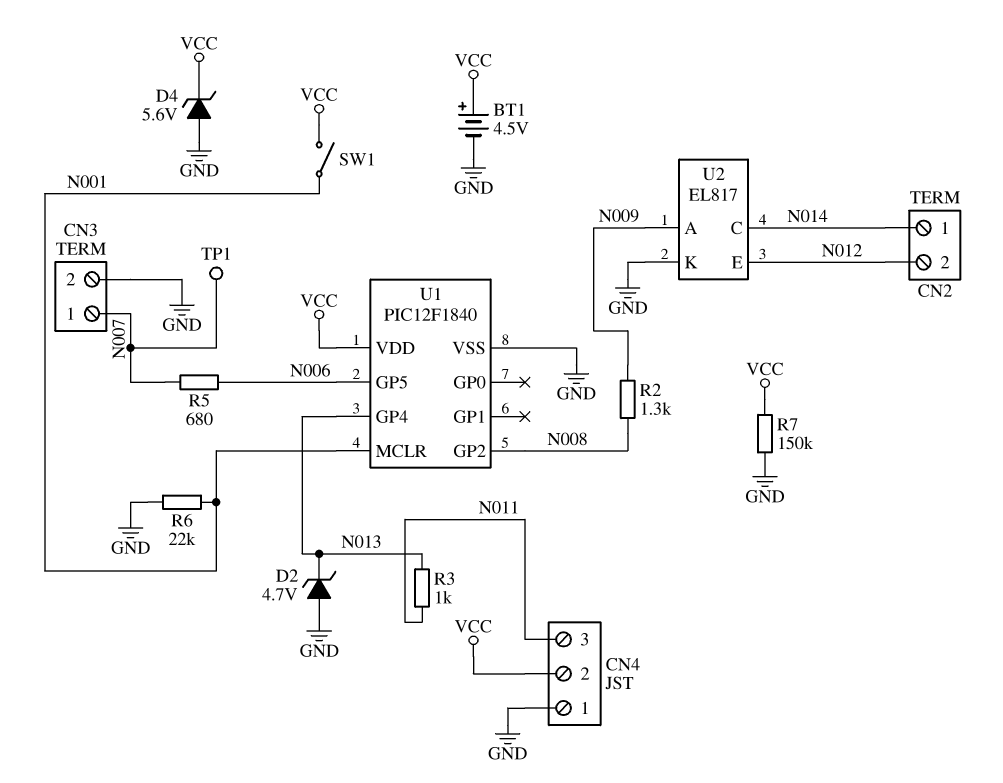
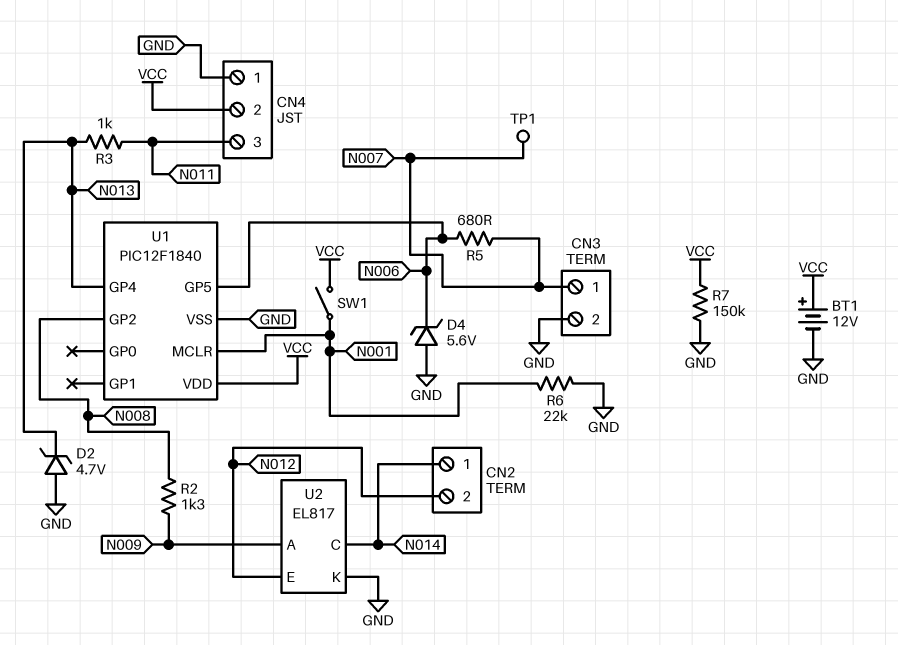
BT1: 4.5V (plus VCC, minus GND) -> 12V (plus VCC, minus GND)
D4: zener 5.6V (A GND, K VCC) -> zener 5.6V (A GND, K N006)

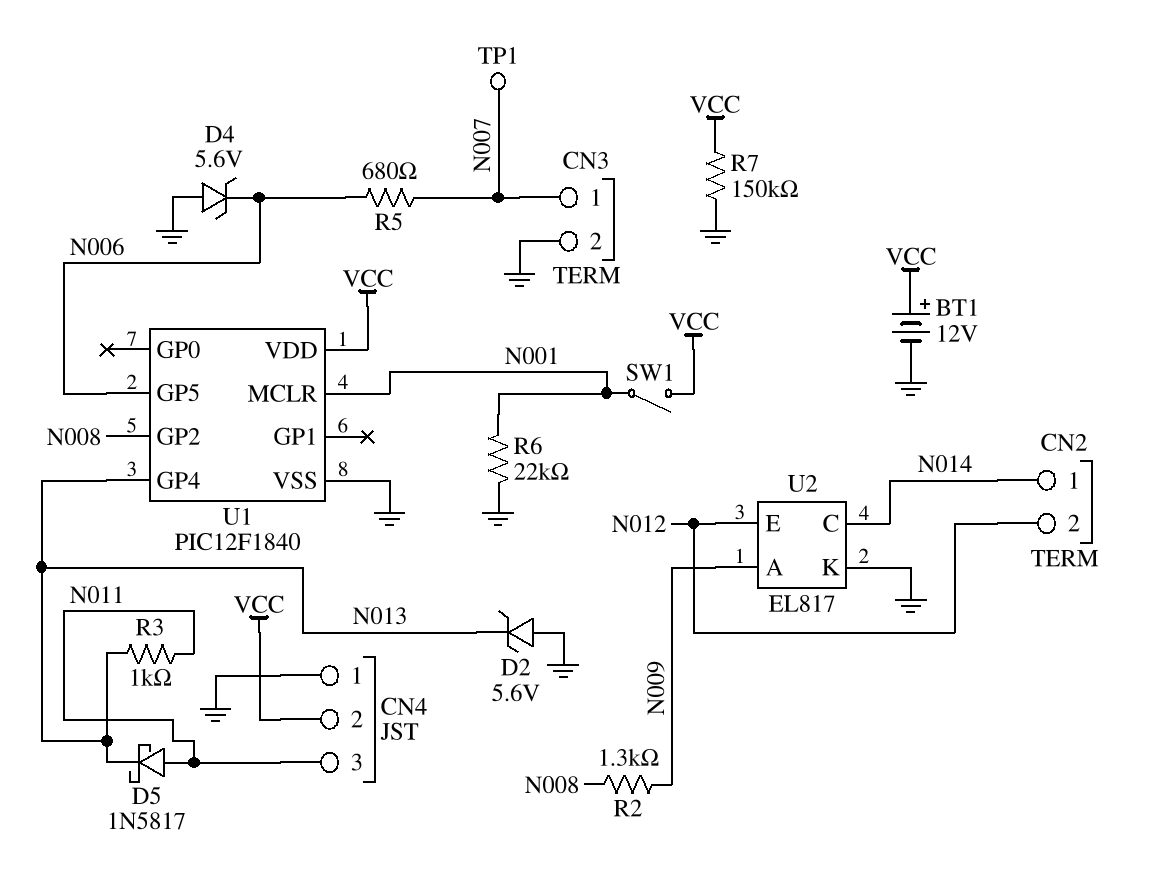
D2: zener 4.7V (A GND, K N013) -> zener 5.6V (A GND, K N013)
D5: none -> schottky 1N5817 (A N011, K N013)

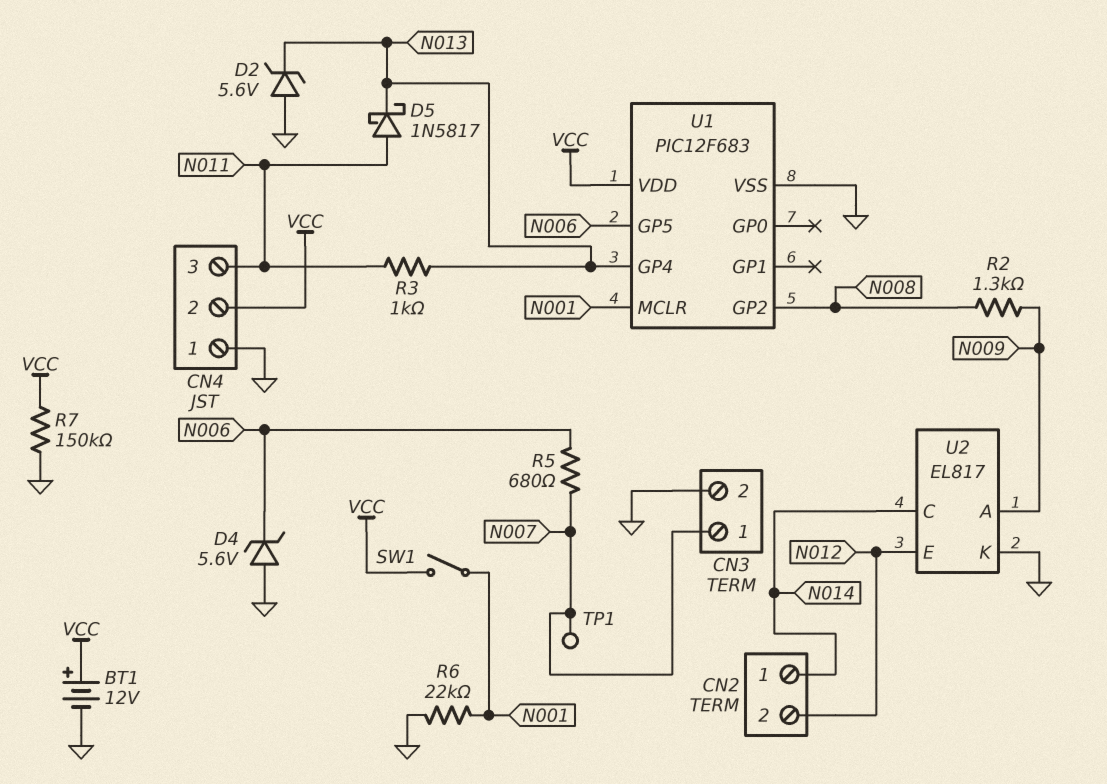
U1: PIC12F1840 -> PIC12F683

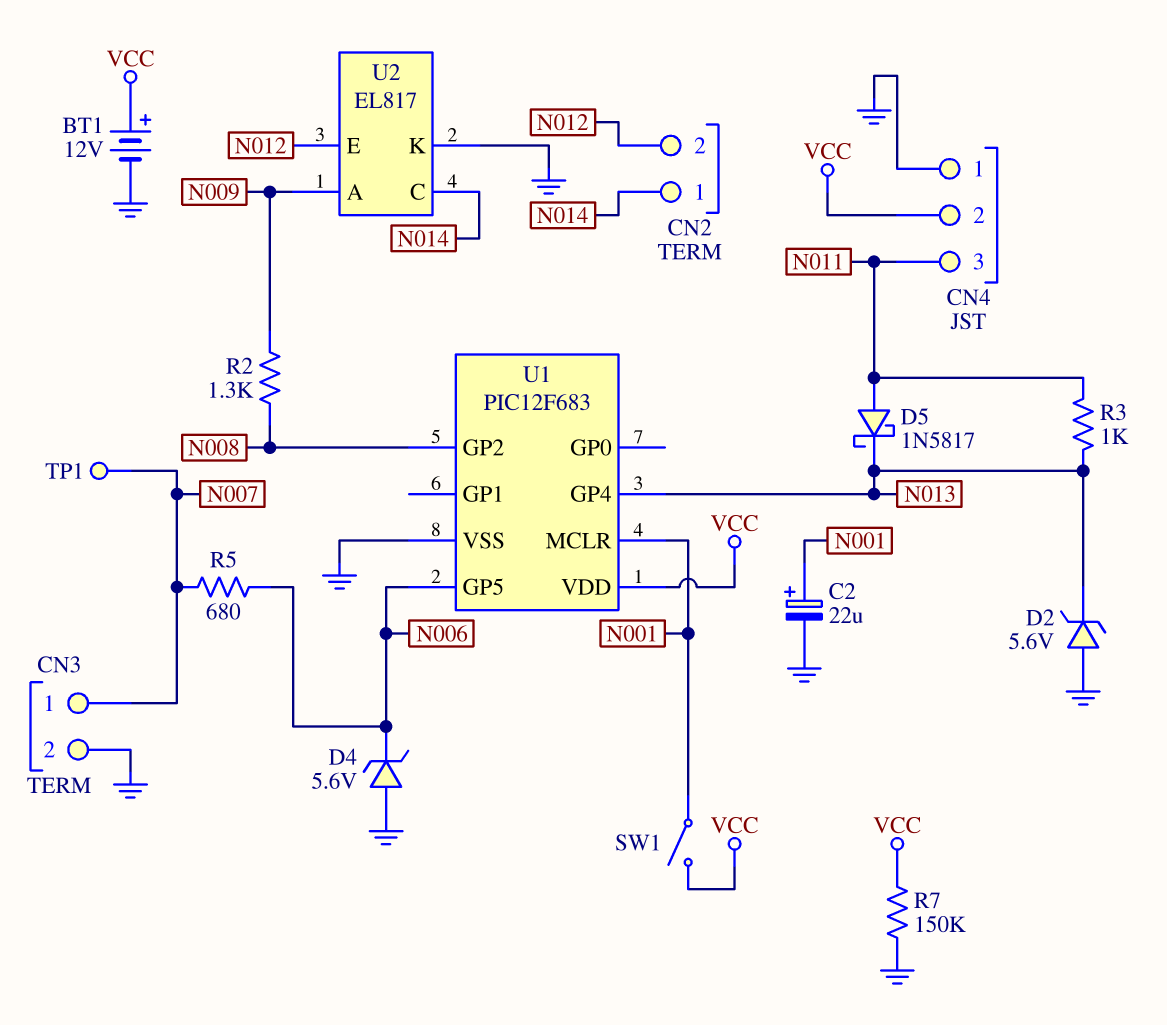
C2: none -> 22uF (plus N001, minus GND)
R6: 22k (GND, N001) -> none

